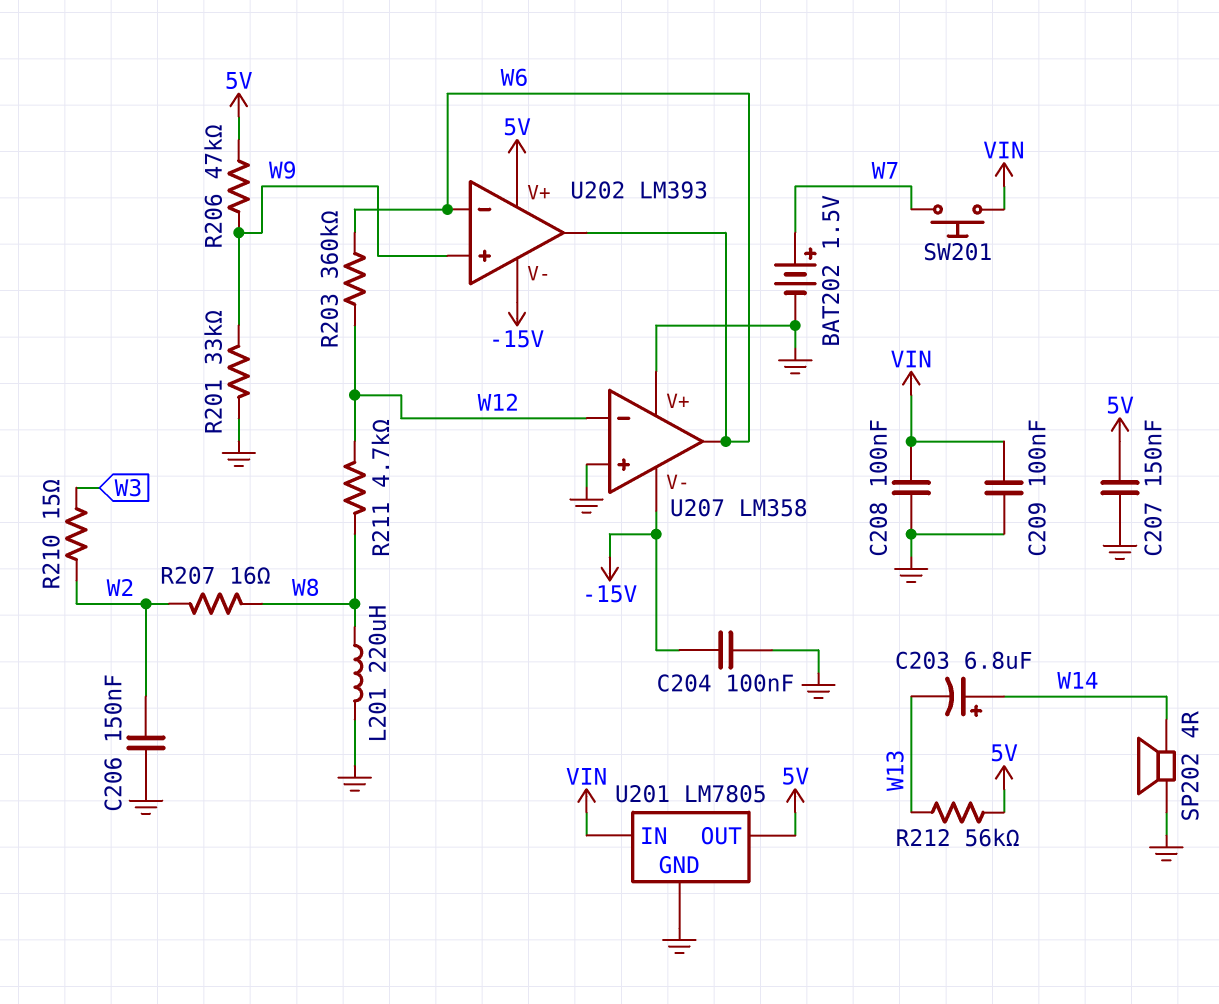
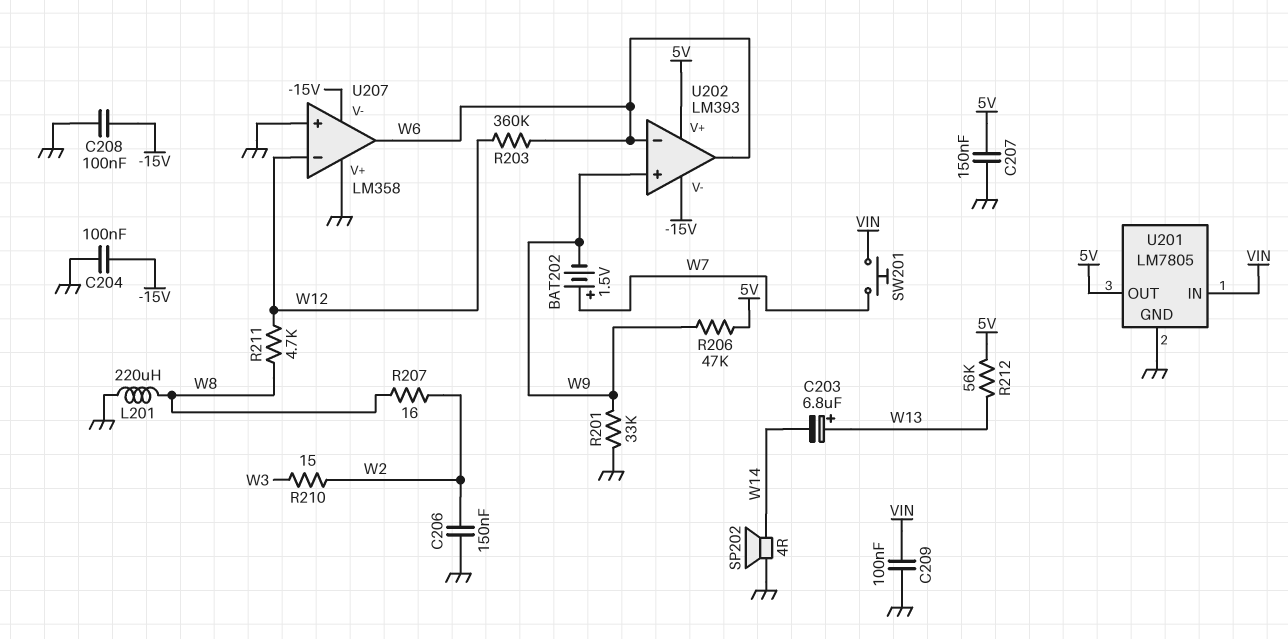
BAT202: 1.5V (plus W7, minus GND) -> 1.5V (plus W7, minus W9)
C203: 6.8uF (plus W14, minus W13) -> 6.8uF (plus W13, minus W14)
C208: 100nF (GND, VIN) -> 100nF (-15V, GND)

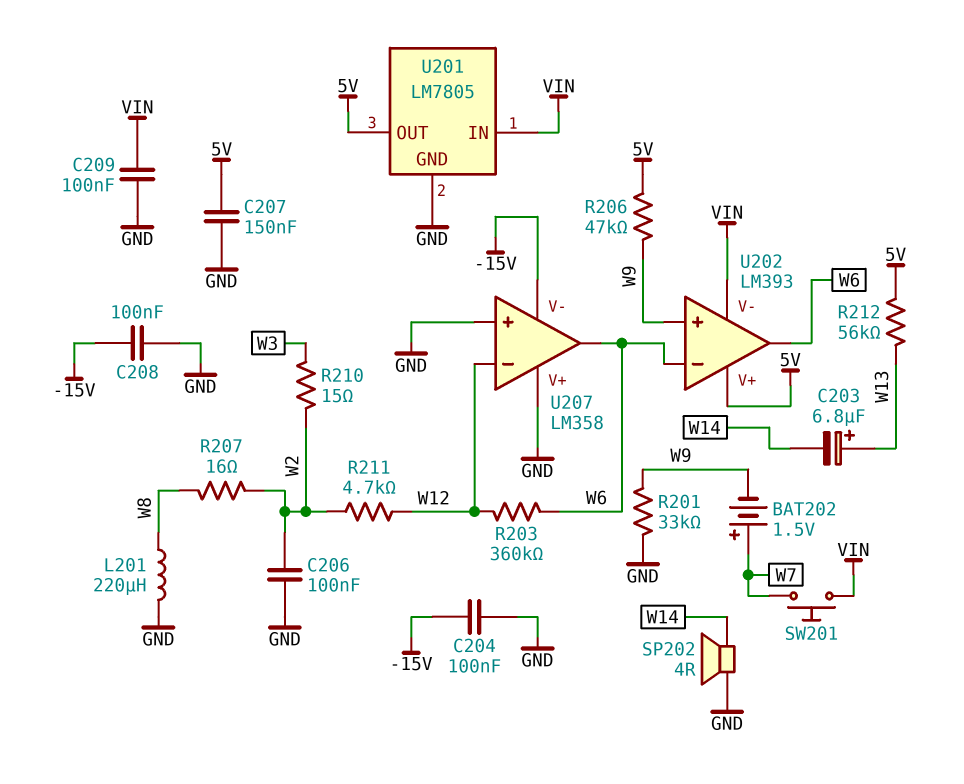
C206: 150nF (GND, W2) -> 100nF (GND, W2)
R211: 4.7k (W8, W12) -> 4.7k (W2, W12)
U202 pin V-: -15V -> VIN

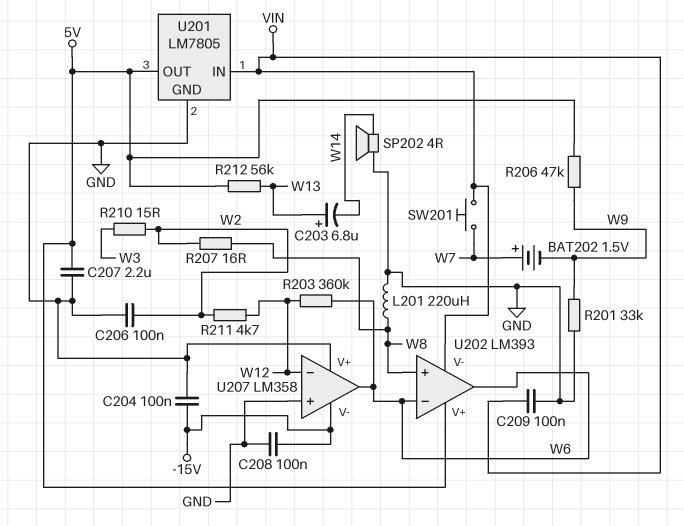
C207: 150nF (5V, GND) -> 2.2uF (5V, GND)
U202 pin in+: W9 -> W8

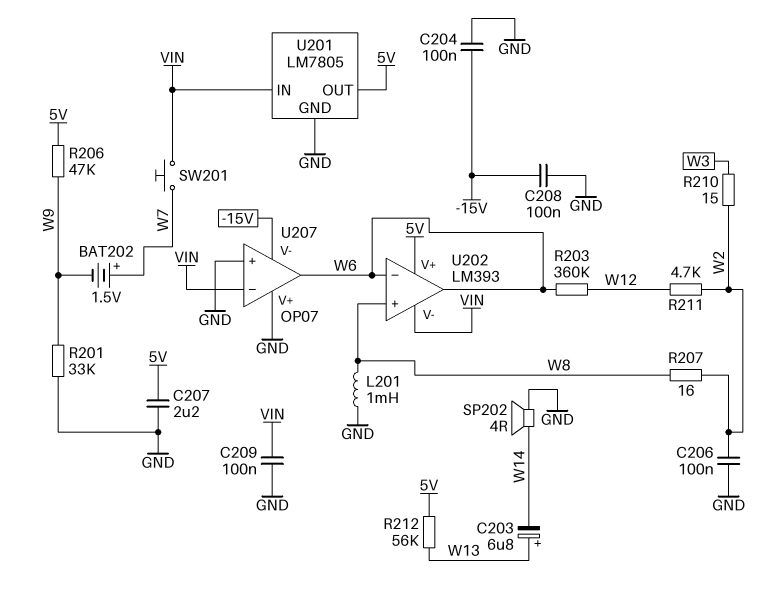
L201: 220uH (GND, W8) -> 1mH (GND, W8)
U207: LM358 -> OP07
U207 pin in-: W12 -> VIN

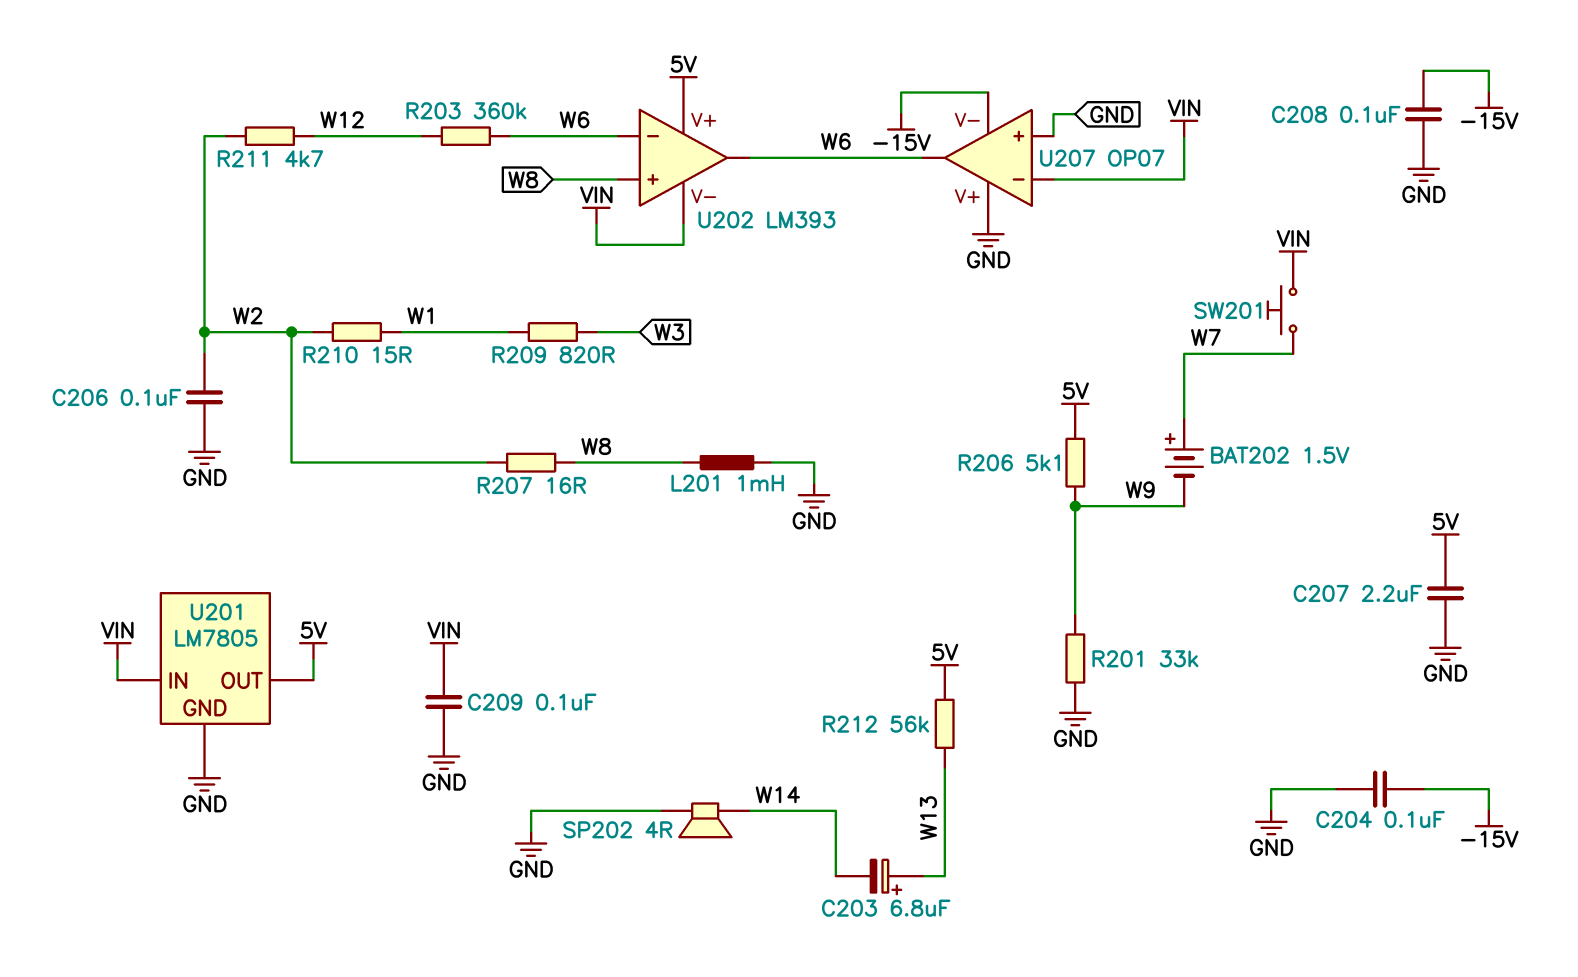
R206: 47k (5V, W9) -> 5.1k (5V, W9)
R209: none -> 820 (W1, W3)
R210: 15 (W2, W3) -> 15 (W1, W2)

